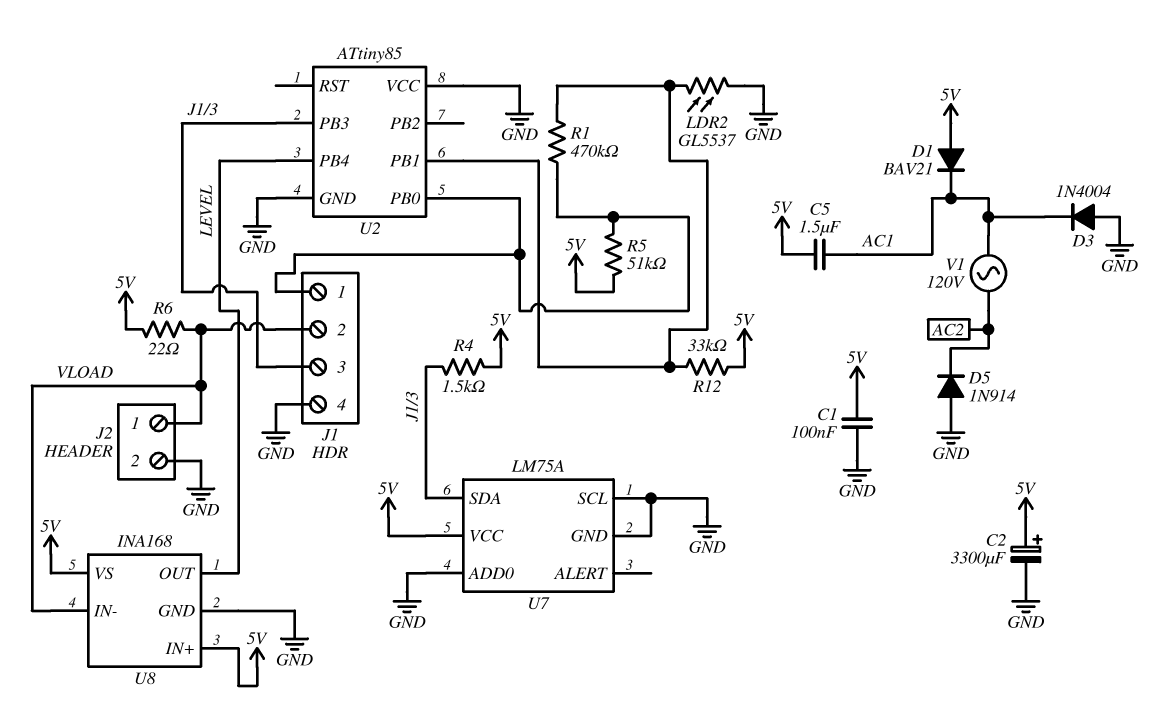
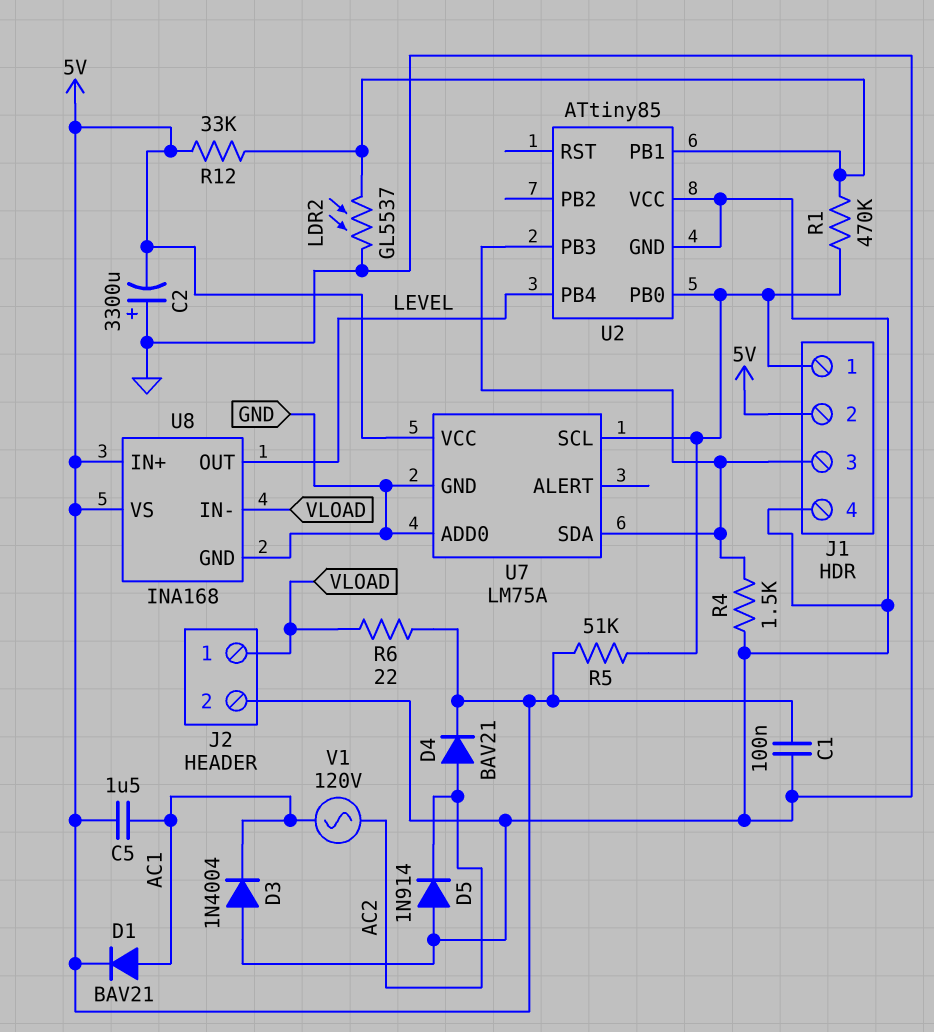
C2: 3300uF (plus 5V, minus GND) -> 3300uF (plus GND, minus 5V)
D1: diode BAV21 (A 5V, K AC1) -> diode BAV21 (A AC1, K 5V)
D4: none -> diode BAV21 (A AC2, K 5V)
J1 pin 2: VLOAD -> 5V
R4: 1.5k (5V, J1/3) -> 1.5k (GND, J1/3)
U7 pin SCL: GND -> J1/1

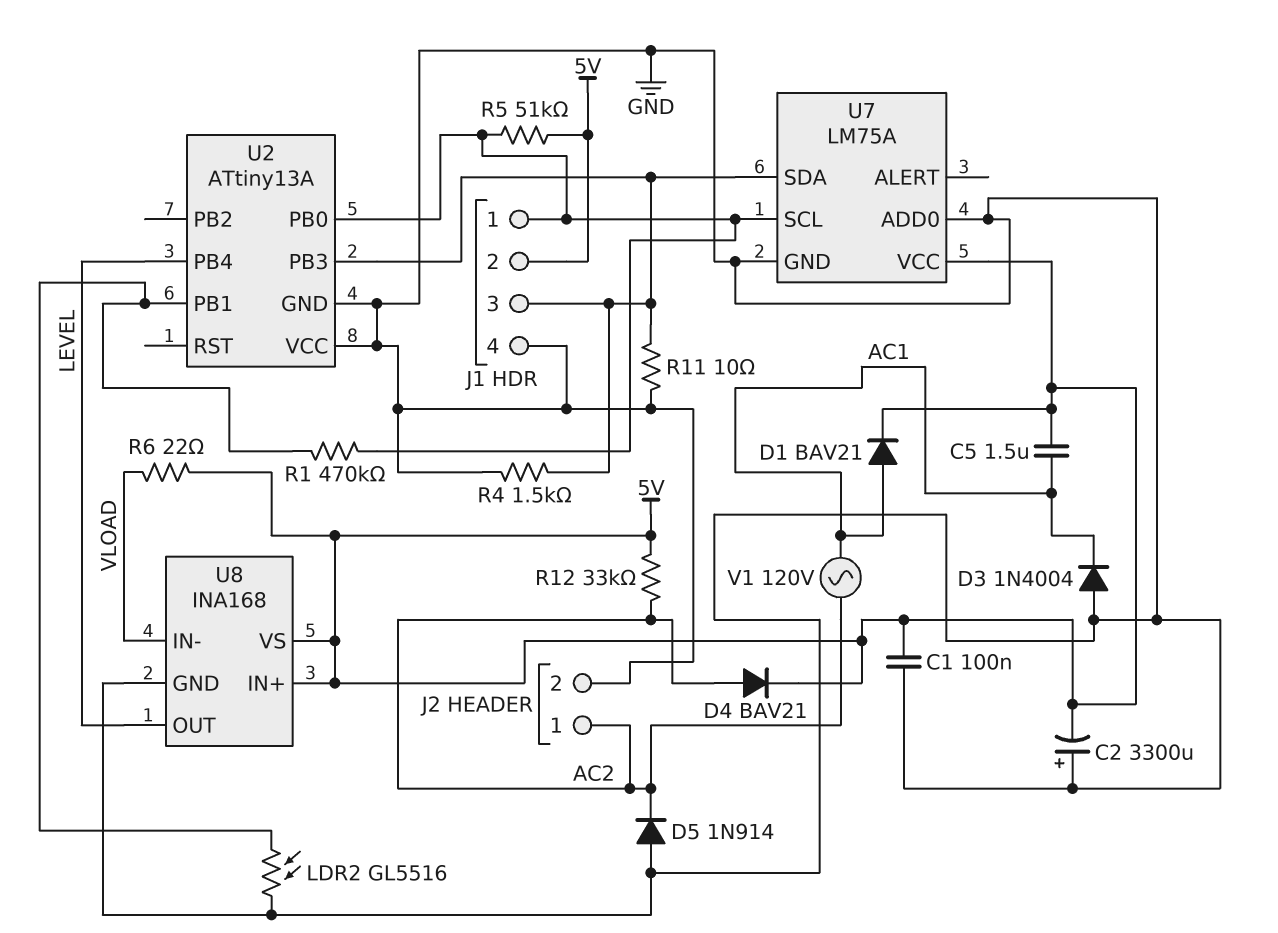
J2 pin 1: VLOAD -> AC2
LDR2: GL5537 (GND, U2/PB1) -> GL5516 (GND, U2/PB1)
R11: none -> 10 (GND, J1/3)
R12: 33k (5V, U2/PB1) -> 33k (5V, AC2)
U2: ATtiny85 -> ATtiny13A

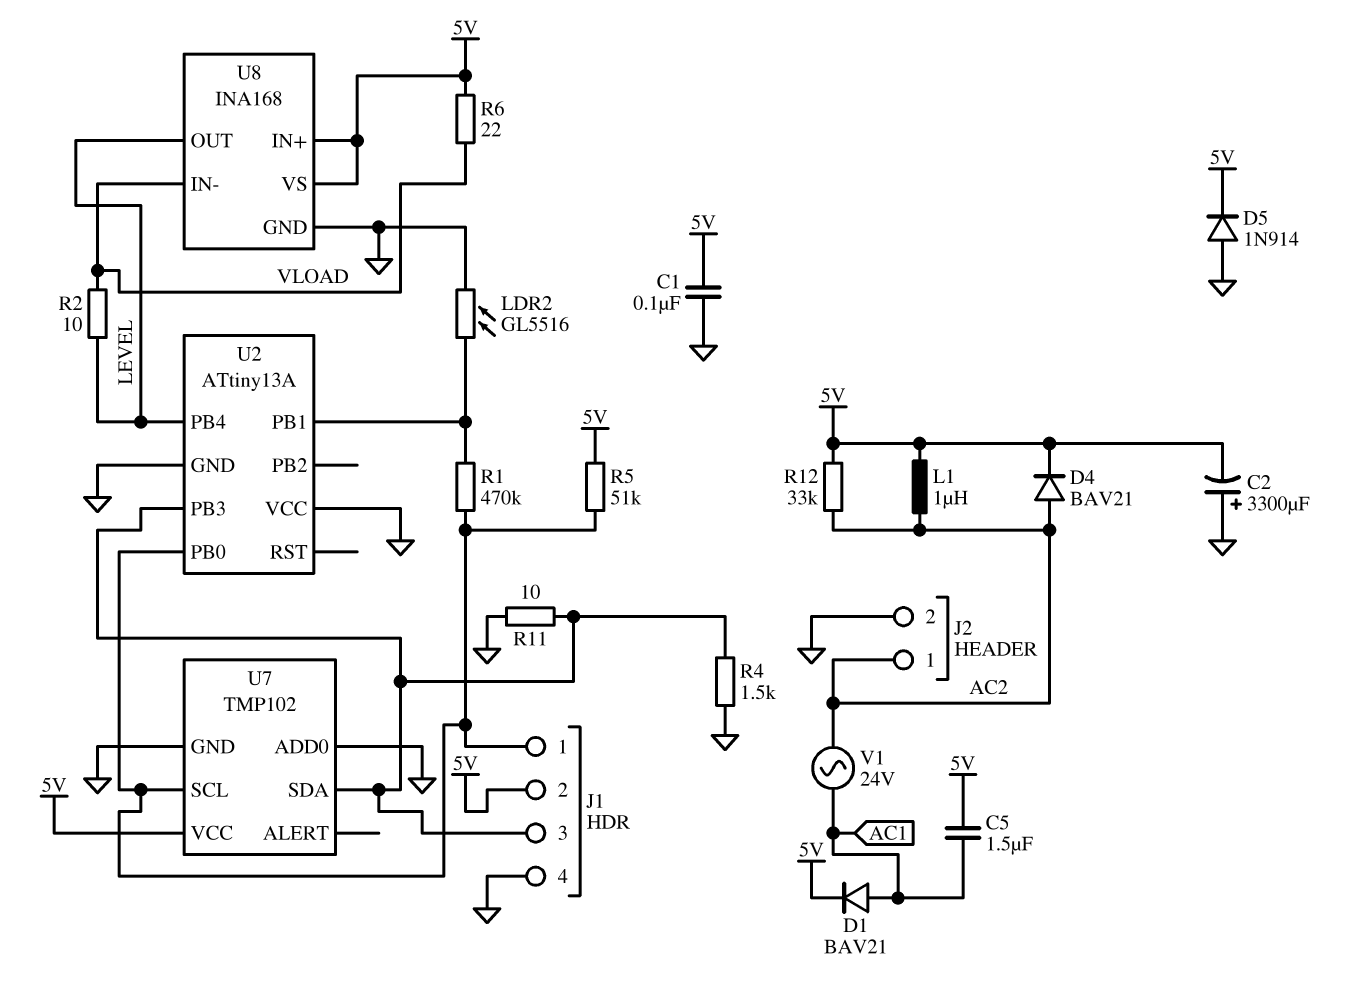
D3: diode 1N4004 (A GND, K AC1) -> none
D5: diode 1N914 (A GND, K AC2) -> diode 1N914 (A GND, K 5V)
L1: none -> 1uH (5V, AC2)
R2: none -> 10 (LEVEL, VLOAD)
U7: LM75A -> TMP102
V1: AC 120V (AC1, AC2) -> AC 24V (AC1, AC2)

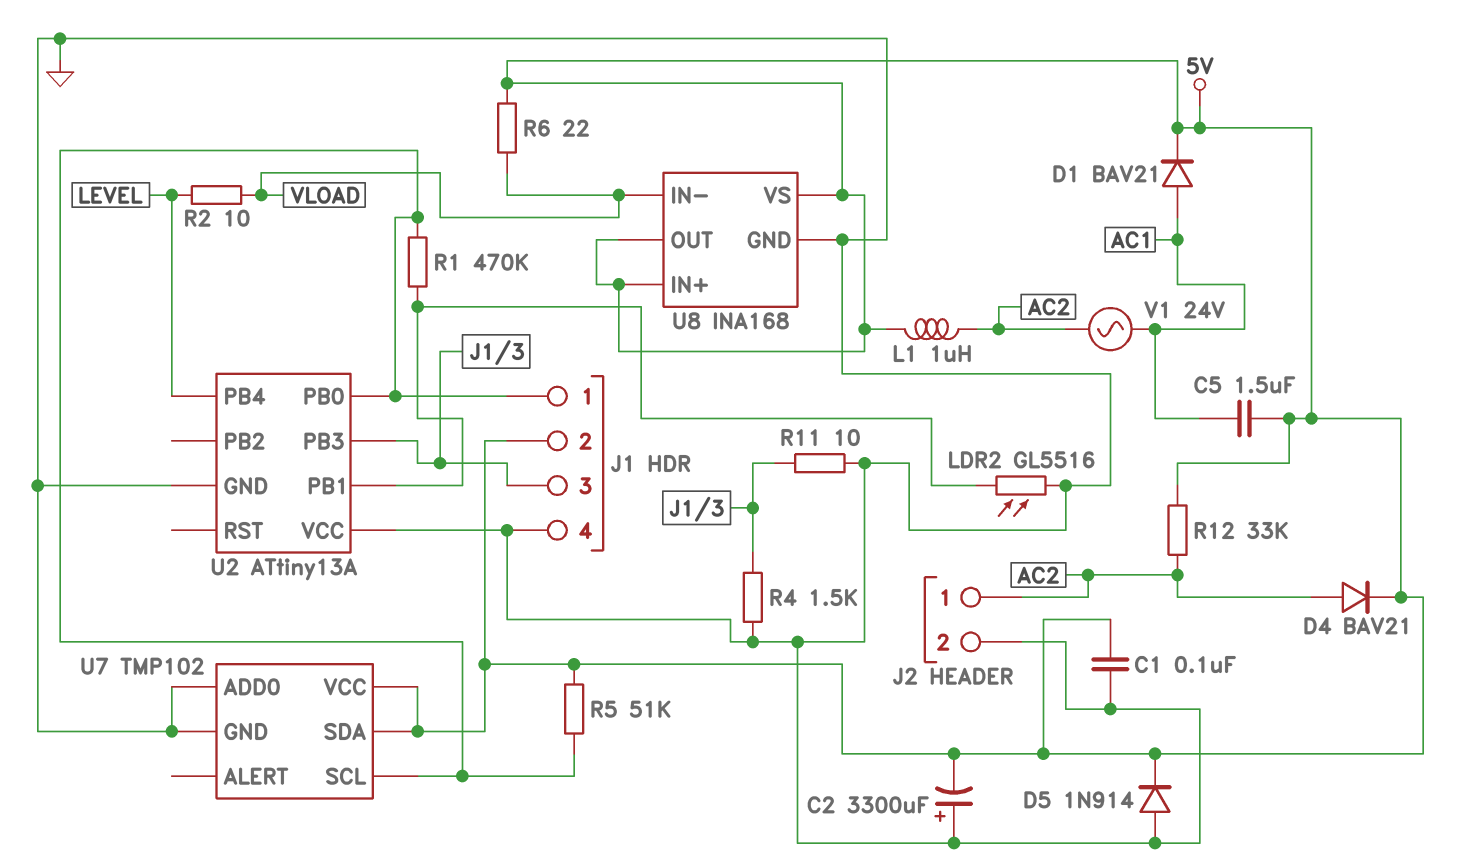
U7 pin SDA: J1/3 -> 5V
U8 pin OUT: LEVEL -> 5V

